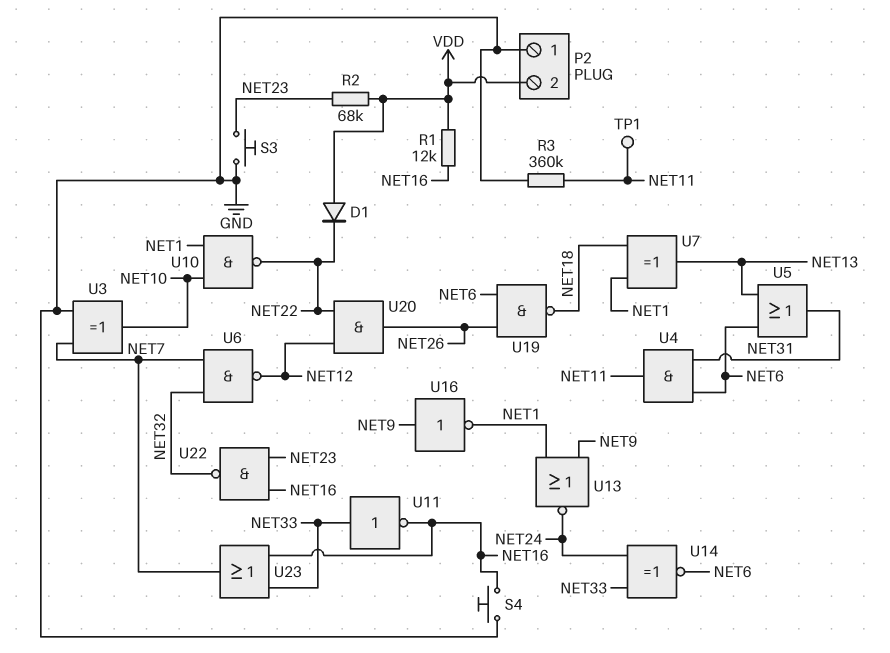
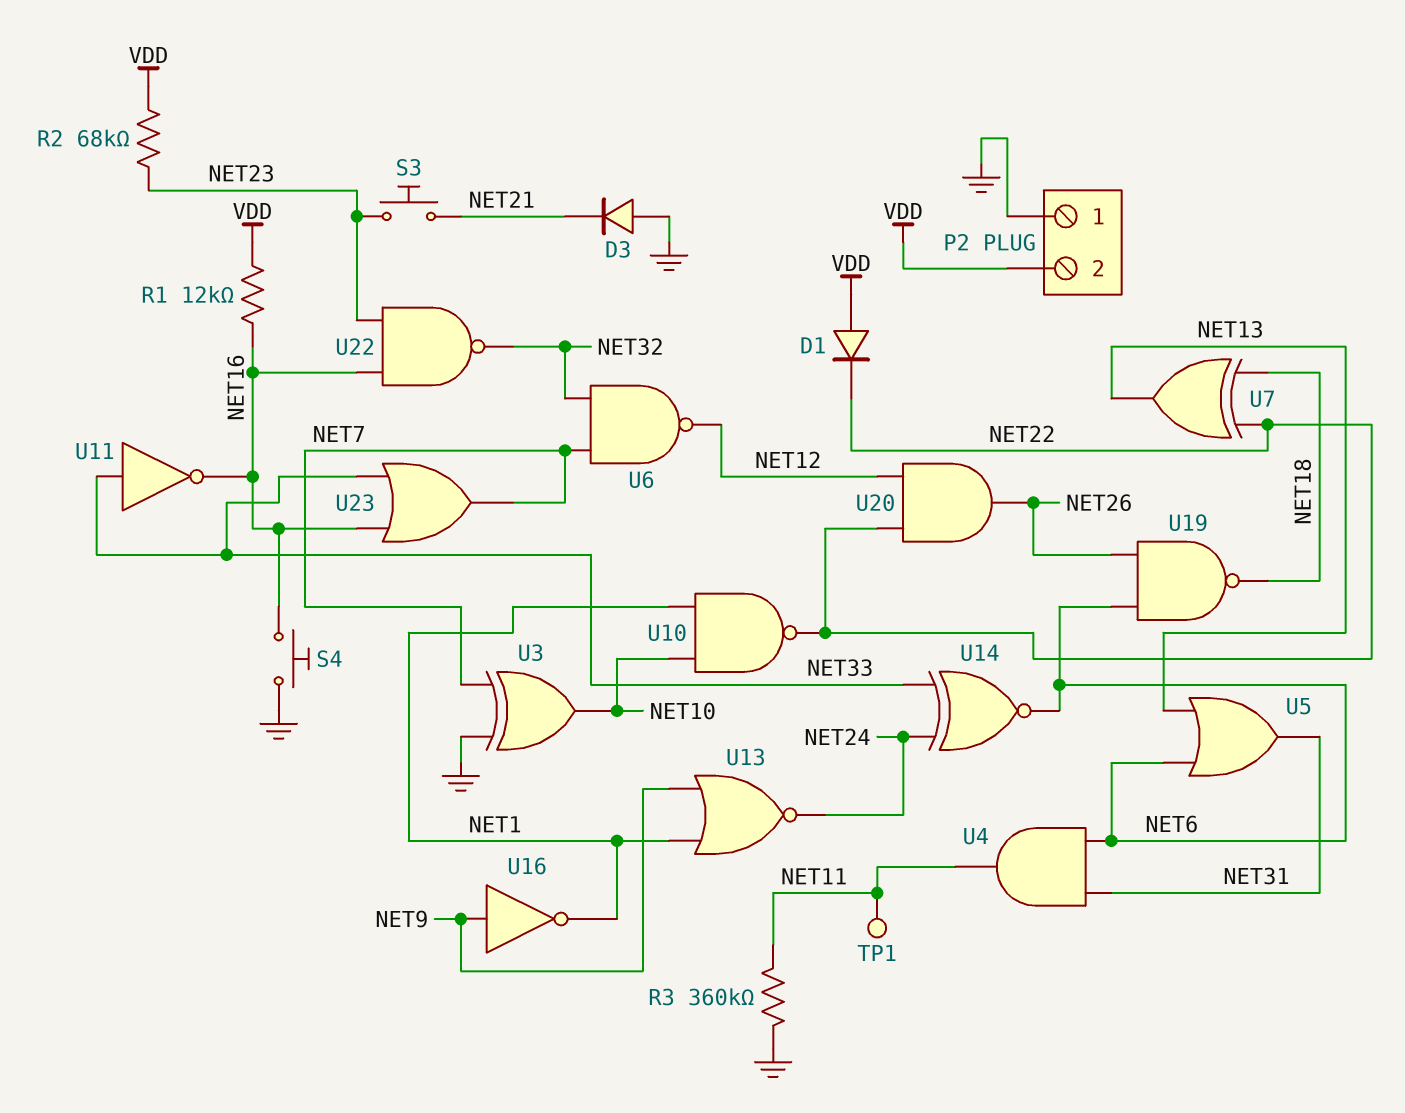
D3: none -> diode (A GND, K NET21)
S3: button (GND, NET23) -> button (NET21, NET23)
U7: XOR (in NET1, in NET18, out NET13) -> XOR (in NET18, in NET22, out NET13)

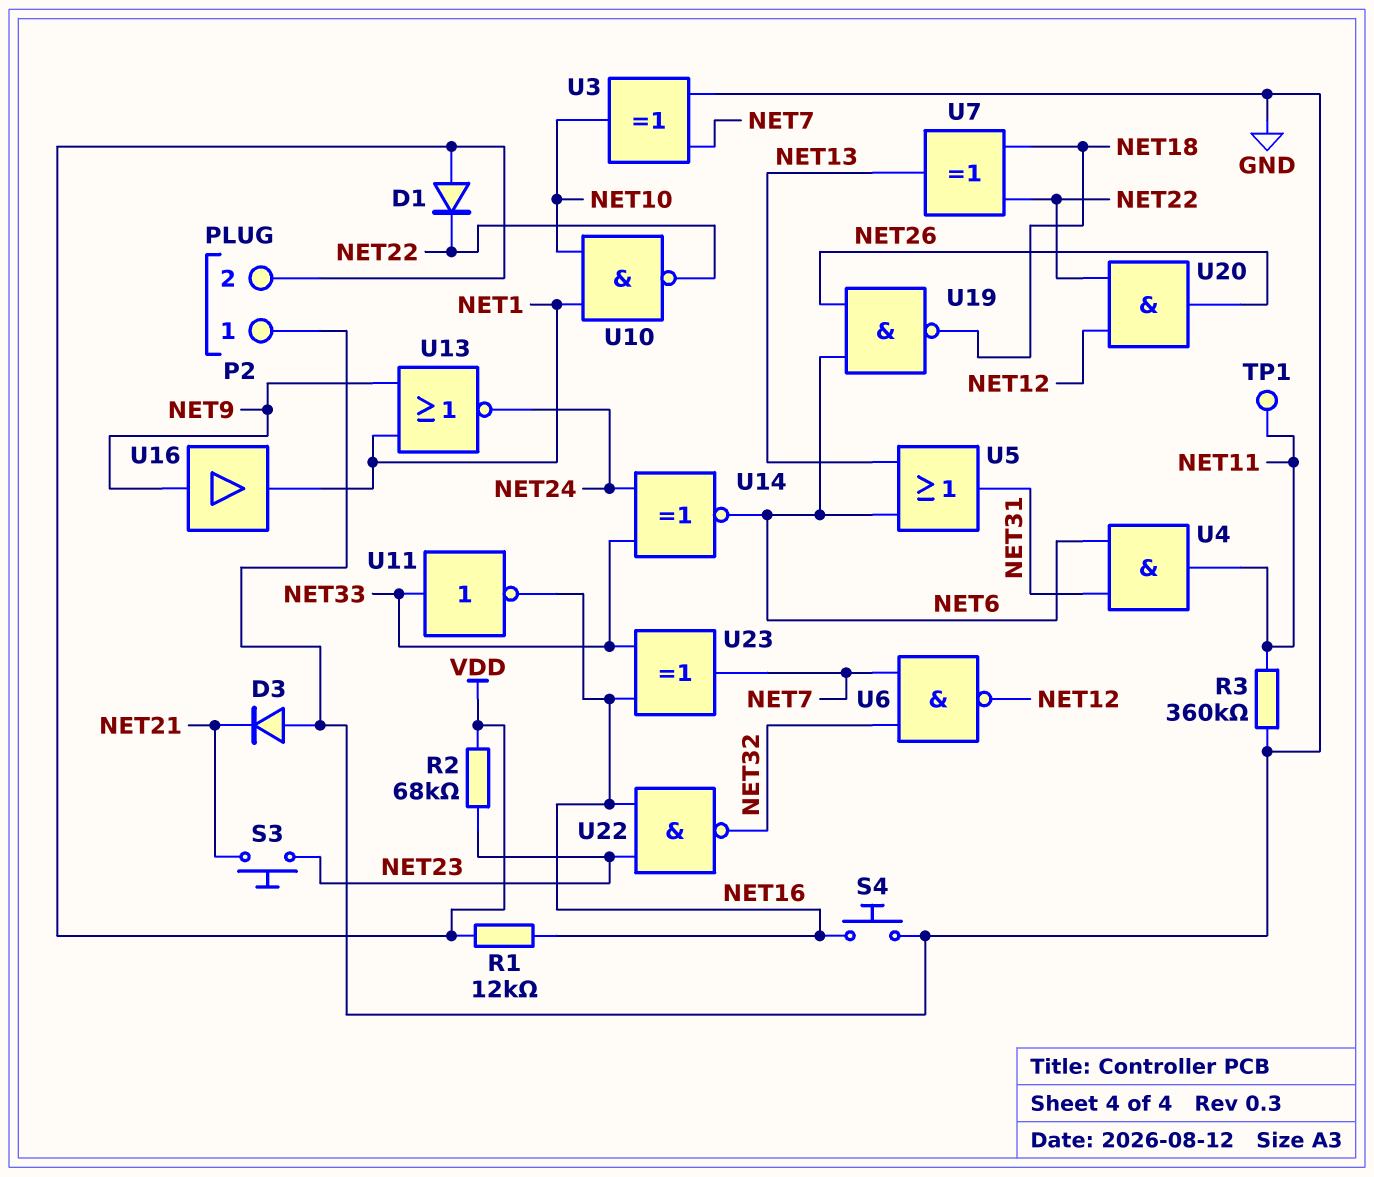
U16: NOT (in NET9, out NET1) -> buffer (in NET9, out NET1)
U23: OR (in NET16, in NET33, out NET7) -> XOR (in NET16, in NET33, out NET7)

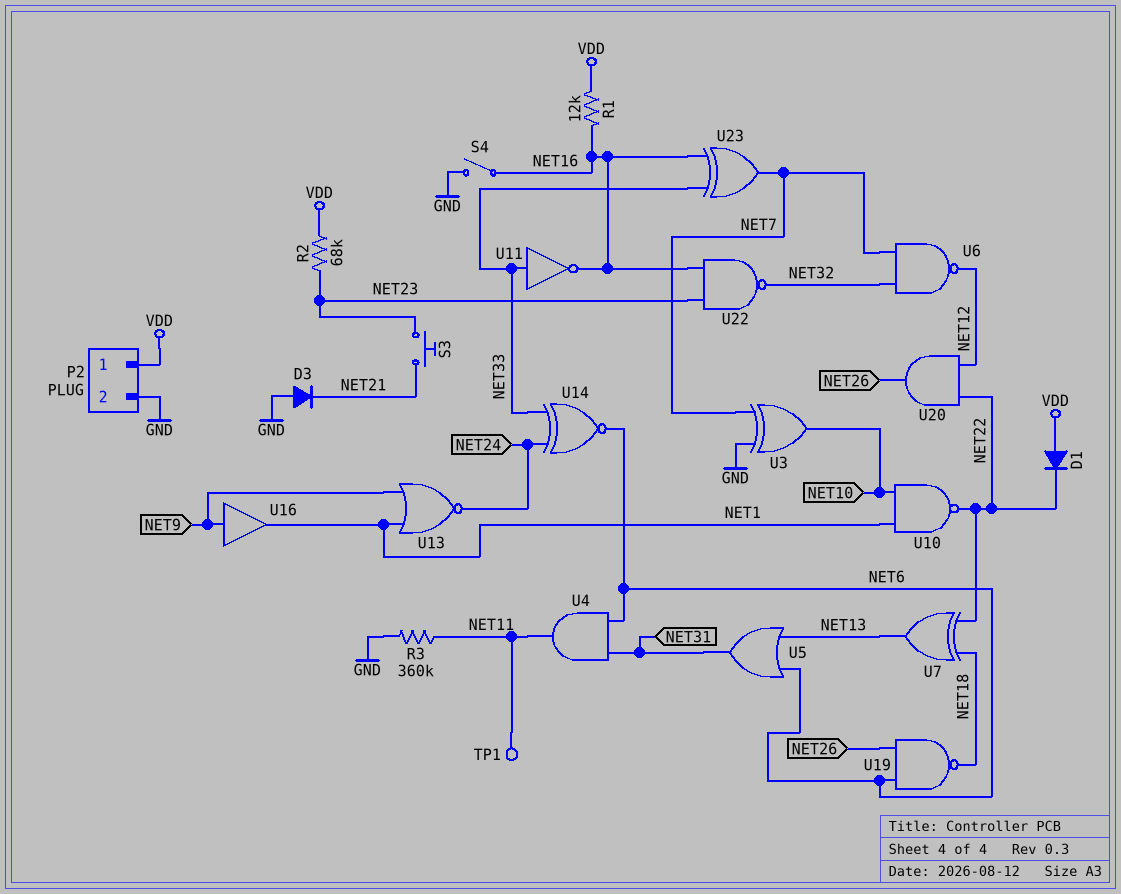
P2 pin 1: GND -> VDD
P2 pin 2: VDD -> GND
S4: button (GND, NET16) -> switch (GND, NET16)

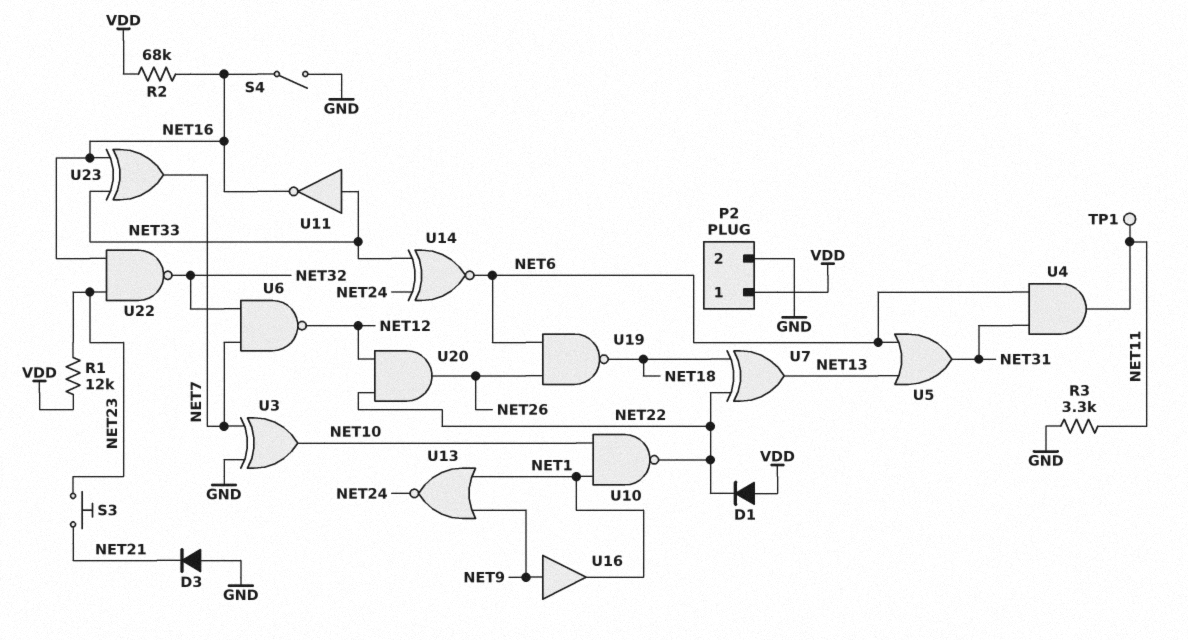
R1: 12k (NET16, VDD) -> 12k (NET23, VDD)
R2: 68k (NET23, VDD) -> 68k (NET16, VDD)
R3: 360k (GND, NET11) -> 3.3k (GND, NET11)

